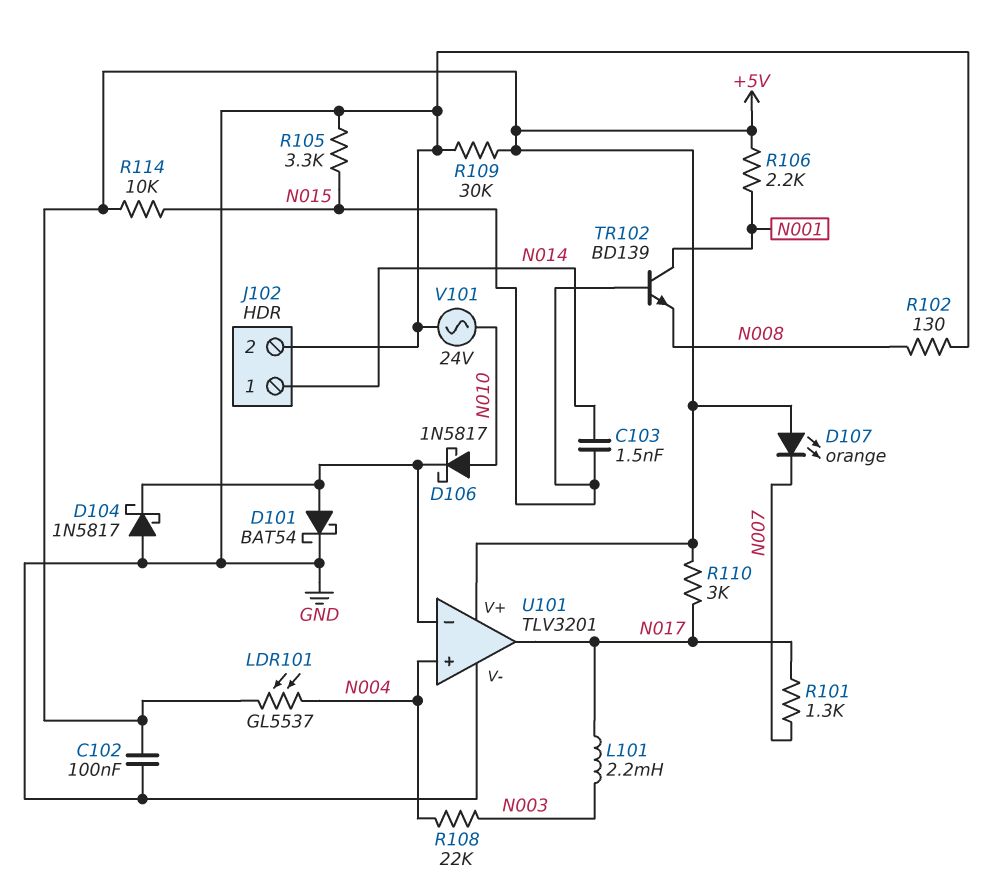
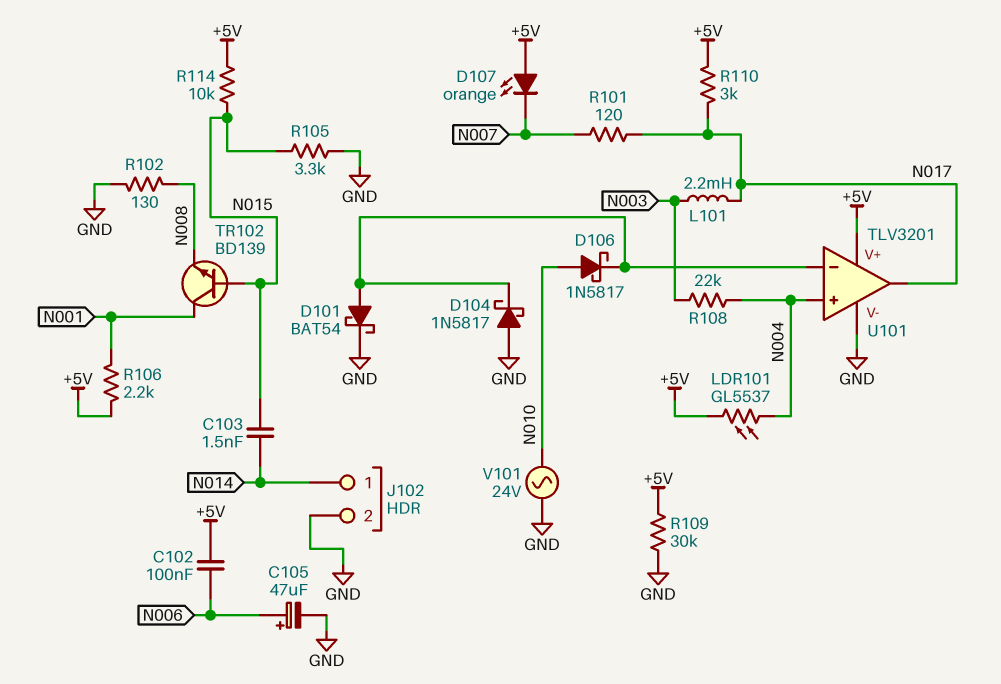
C102: 100nF (+5V, GND) -> 100nF (+5V, N006)
C105: none -> 47uF (plus N006, minus GND)
R101: 1.3k (N007, N017) -> 120 (N007, N017)

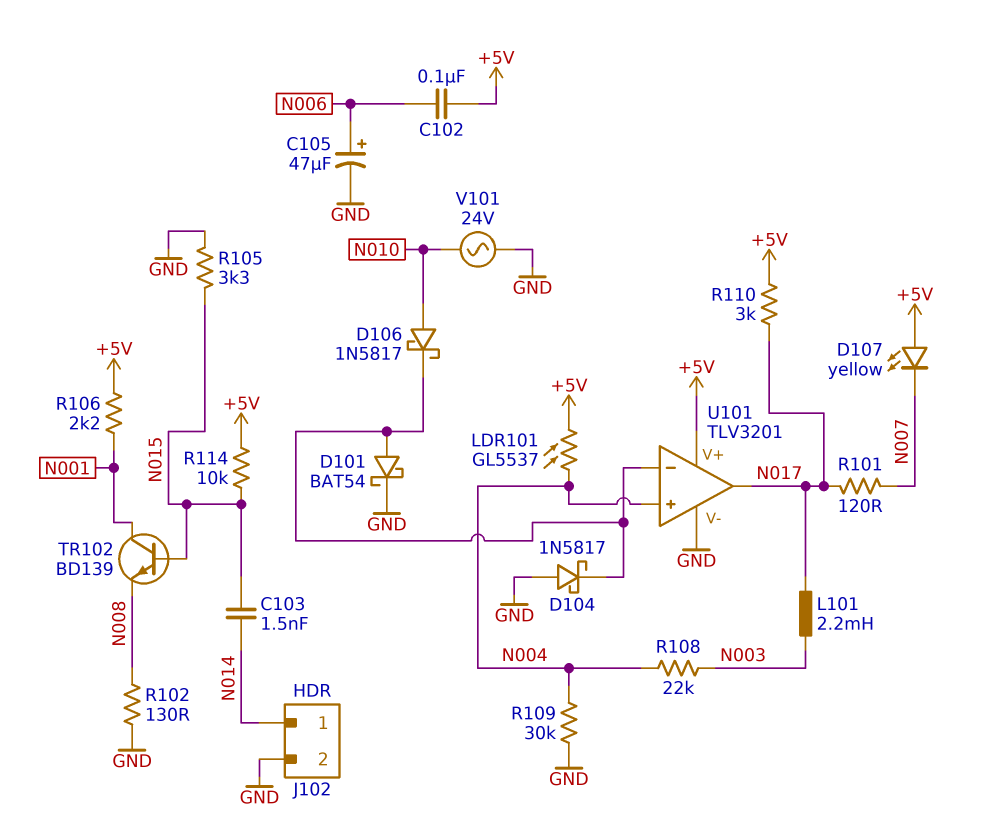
D107: LED orange (A +5V, K N007) -> LED yellow (A +5V, K N007)
R109: 30k (+5V, GND) -> 30k (GND, N004)

